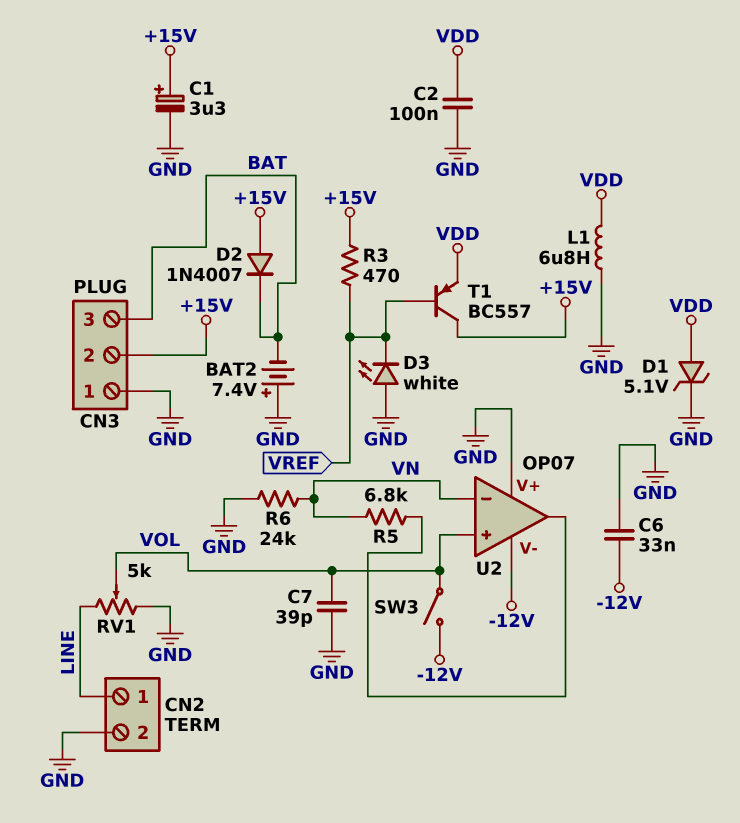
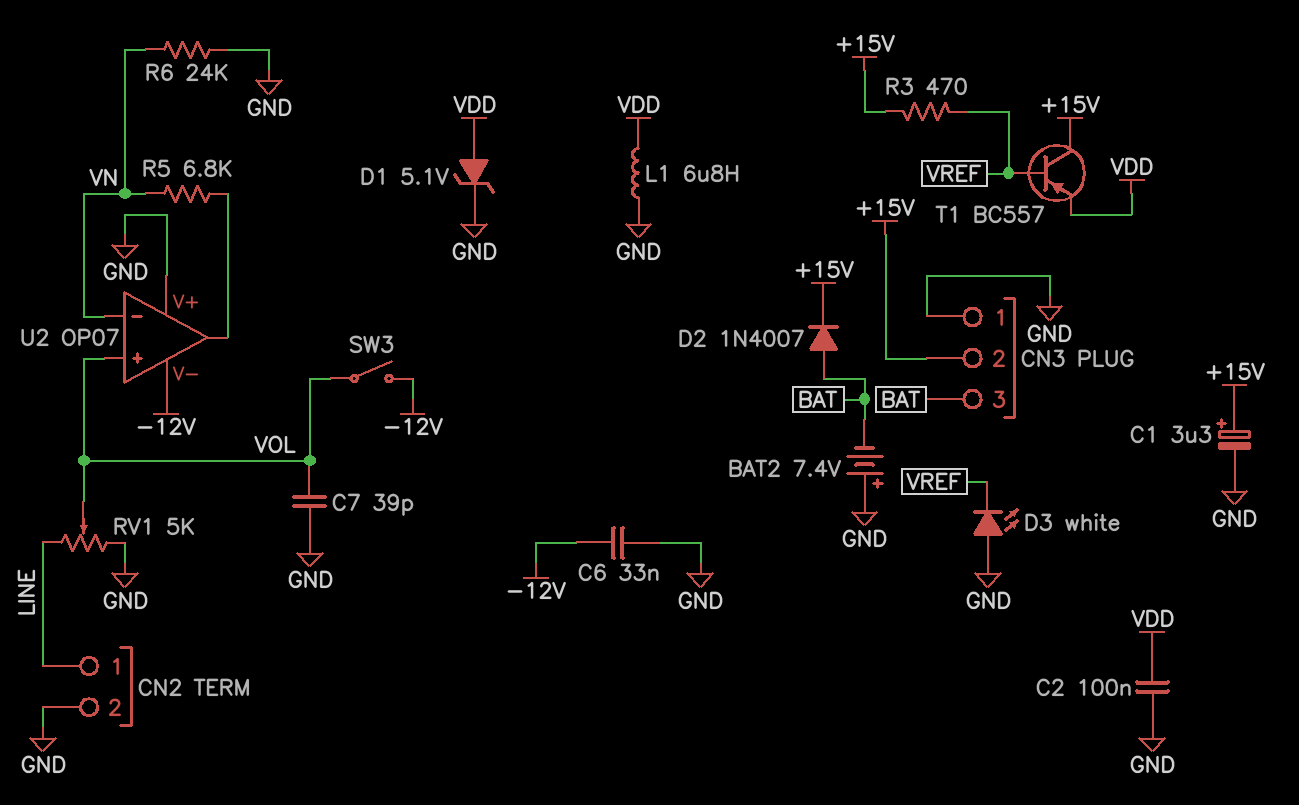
D2: diode 1N4007 (A +15V, K BAT) -> diode 1N4007 (A BAT, K +15V)

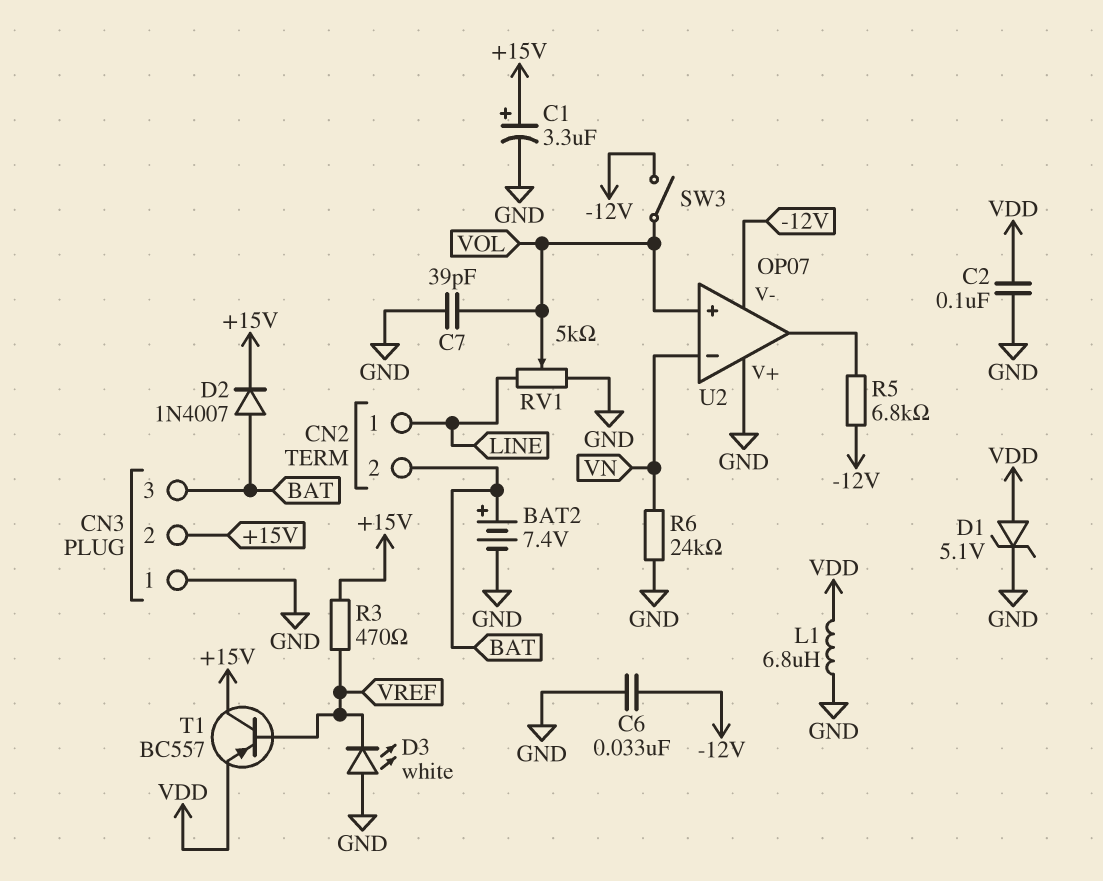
BAT2: 7.4V (plus GND, minus BAT) -> 7.4V (plus BAT, minus GND)
CN2 pin 2: GND -> BAT
R5: 6.8k (U2/out, VN) -> 6.8k (-12V, U2/out)

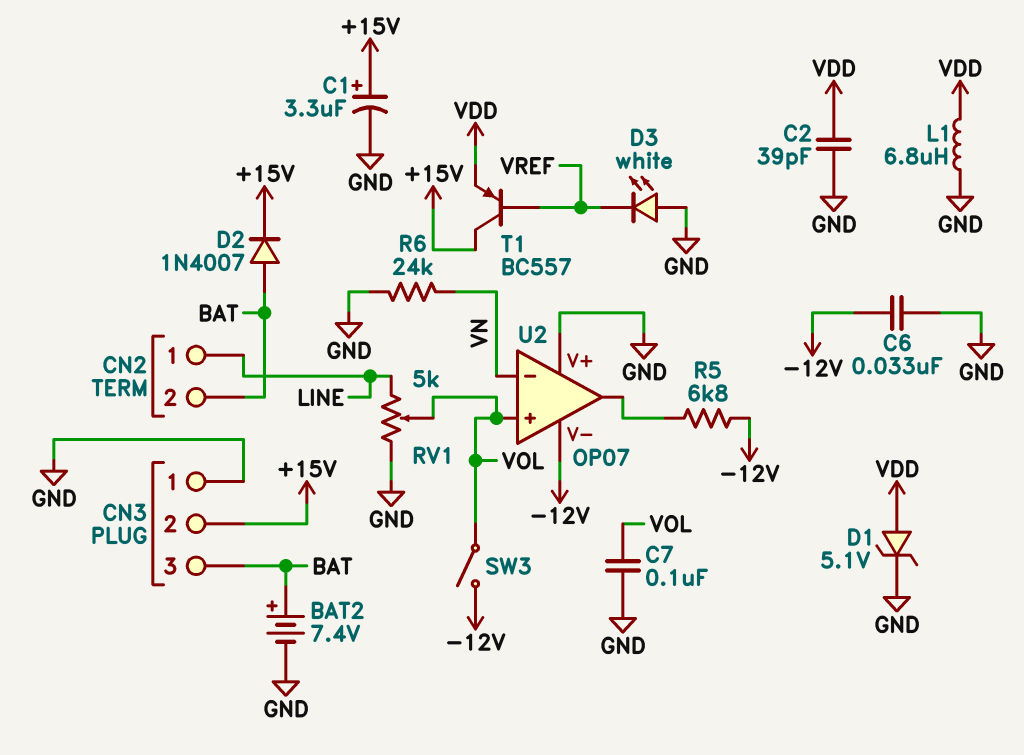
C2: 100nF (GND, VDD) -> 39pF (GND, VDD)
C7: 39pF (GND, VOL) -> 100nF (GND, VOL)
R3: 470 (+15V, VREF) -> none

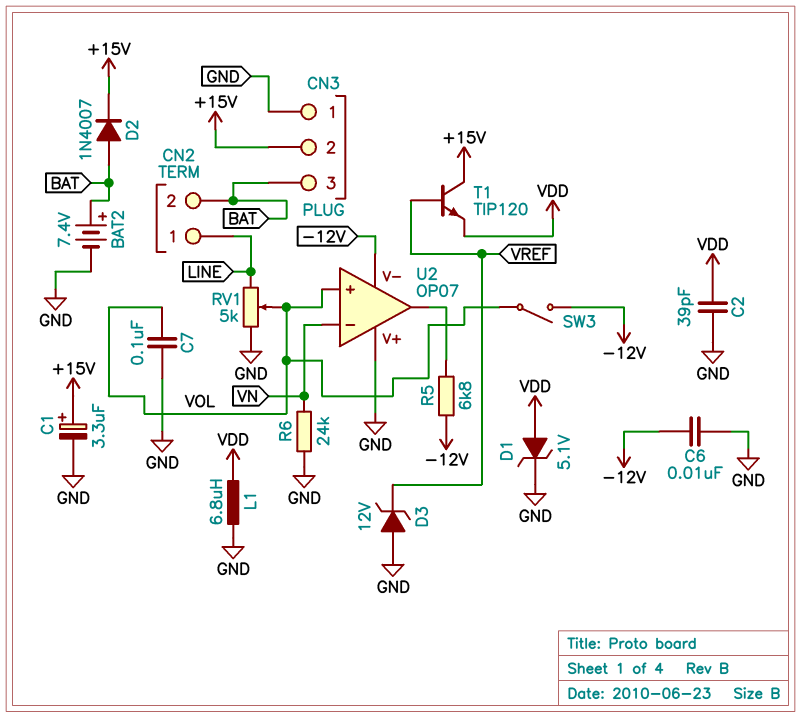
C6: 33nF (-12V, GND) -> 10nF (-12V, GND)
D3: LED white (A GND, K VREF) -> zener 12V (A GND, K VREF)
T1: PNP BC557 (B VREF, C +15V, E VDD) -> NPN TIP120 (B VREF, C +15V, E VDD)

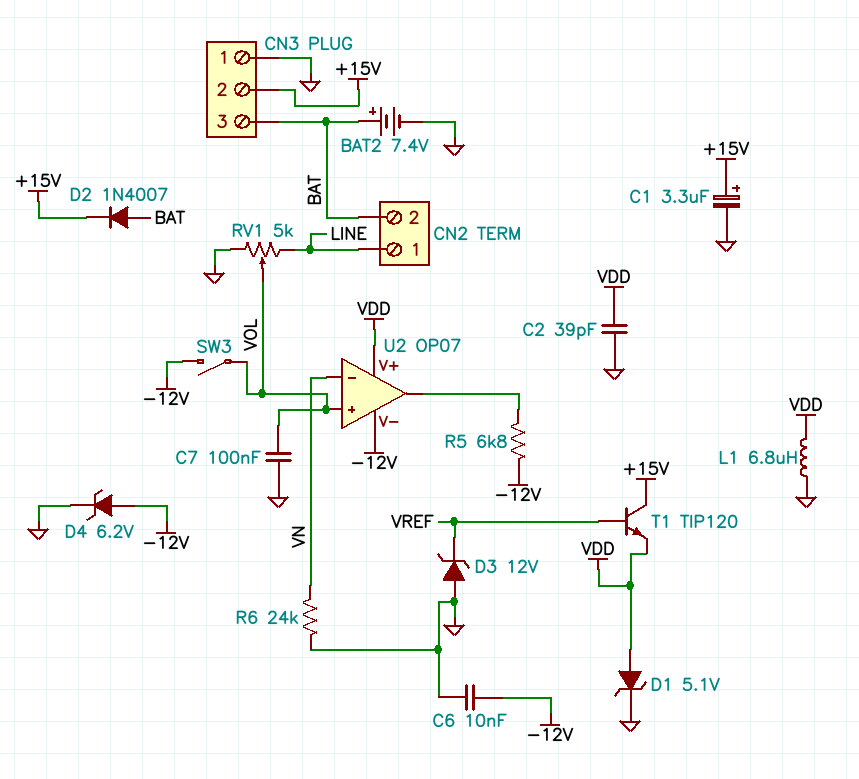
D4: none -> zener 6.2V (A -12V, K GND)
U2 pin V+: GND -> VDD

